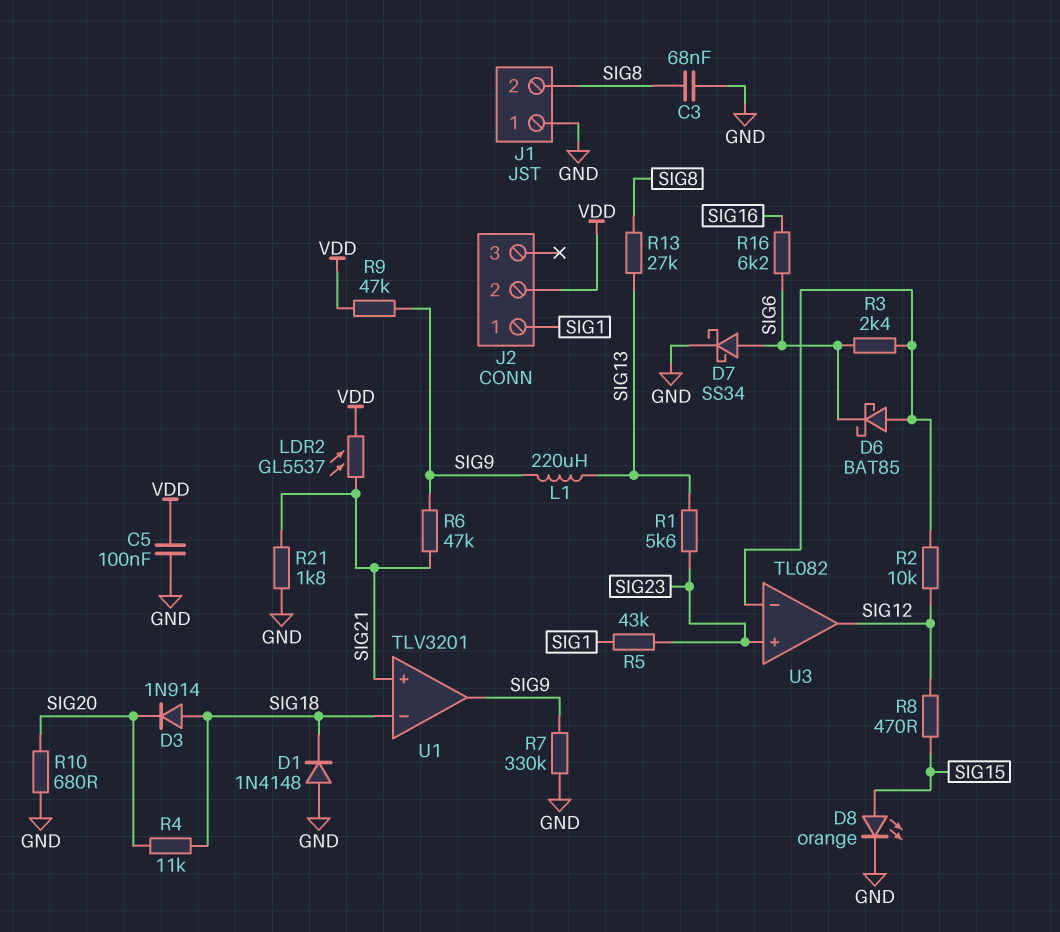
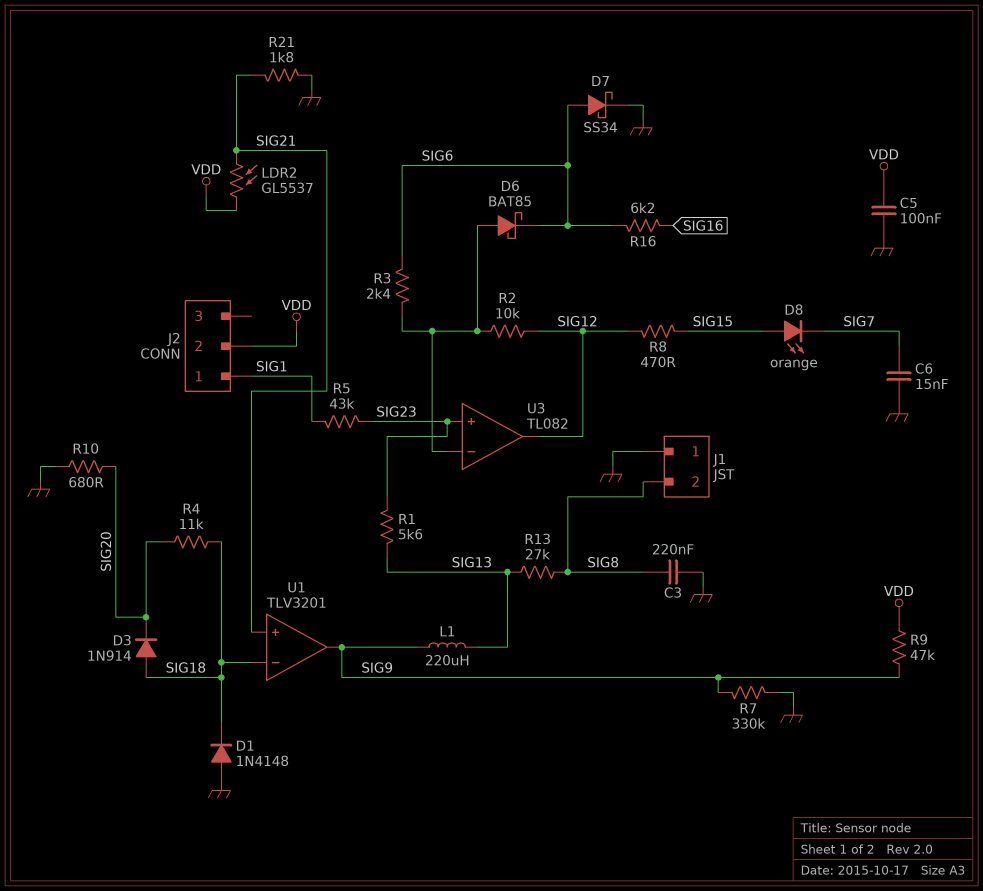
C3: 68nF (GND, SIG8) -> 220nF (GND, SIG8)
C6: none -> 15nF (GND, SIG7)
D8: LED orange (A SIG15, K GND) -> LED orange (A SIG15, K SIG7)
R6: 47k (SIG9, SIG21) -> none

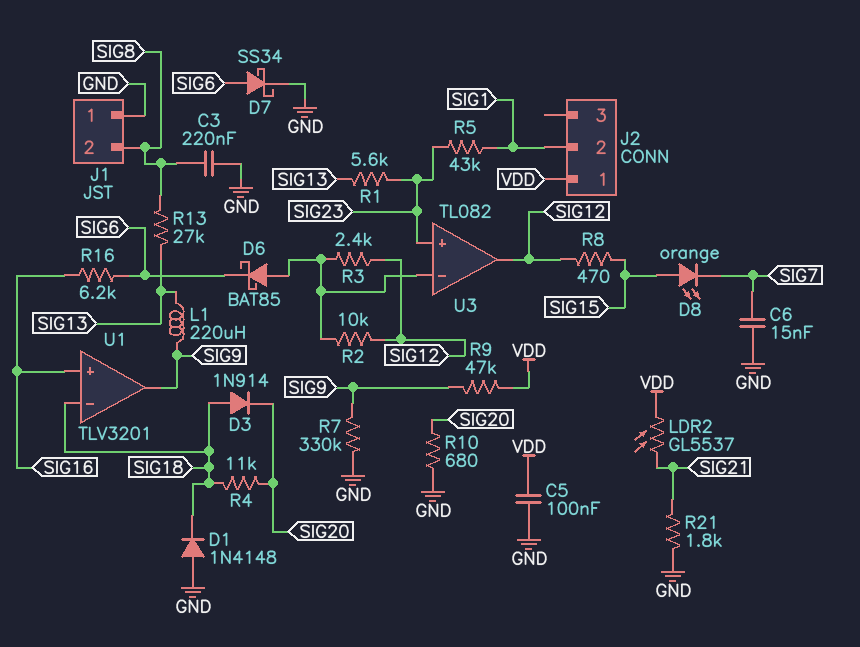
J2 pin 1: SIG1 -> VDD
J2 pin 2: VDD -> SIG1
R3: 2.4k (SIG6, U3/in-) -> 2.4k (SIG12, U3/in-)
U1 pin in+: SIG21 -> SIG16

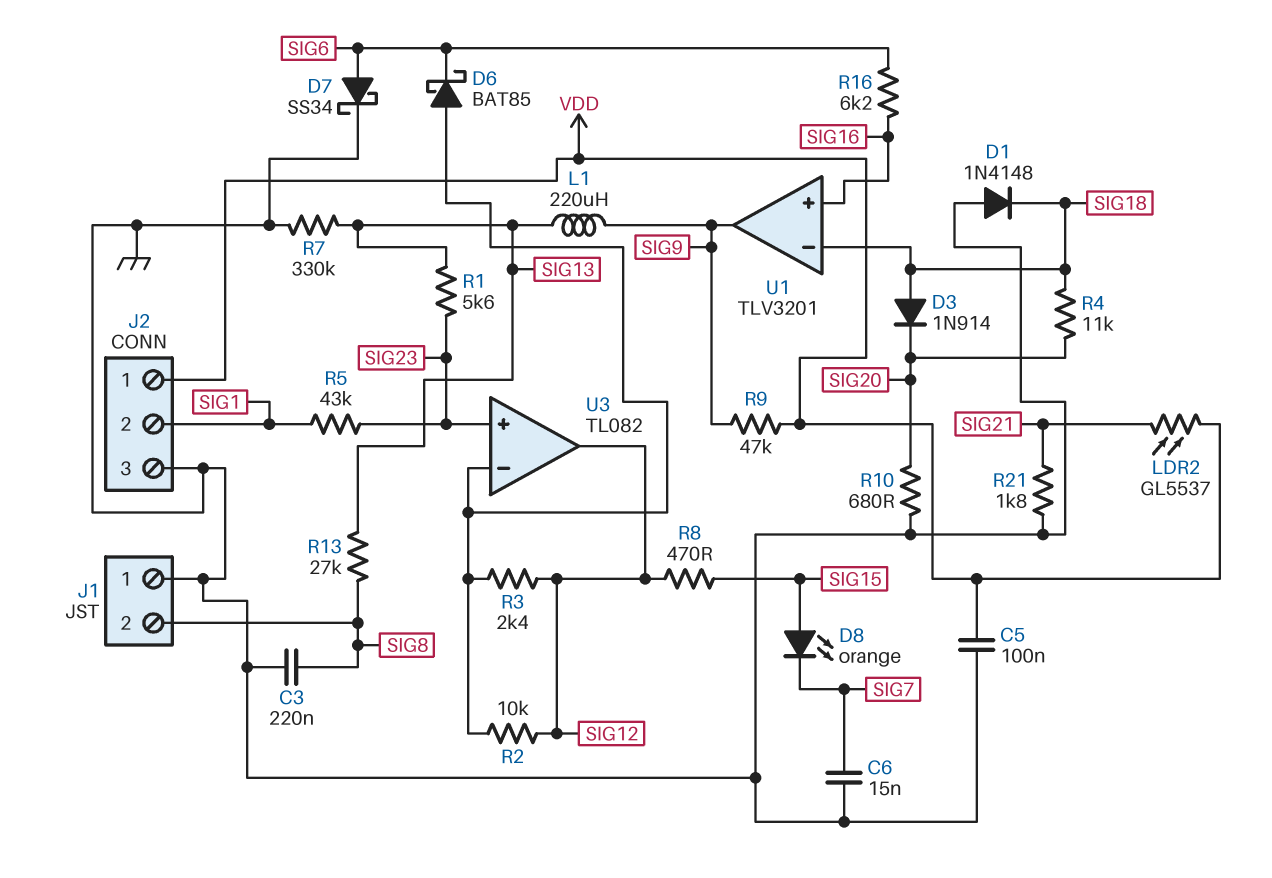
J2 pin 3: none -> GND
R7: 330k (GND, SIG9) -> 330k (GND, SIG13)

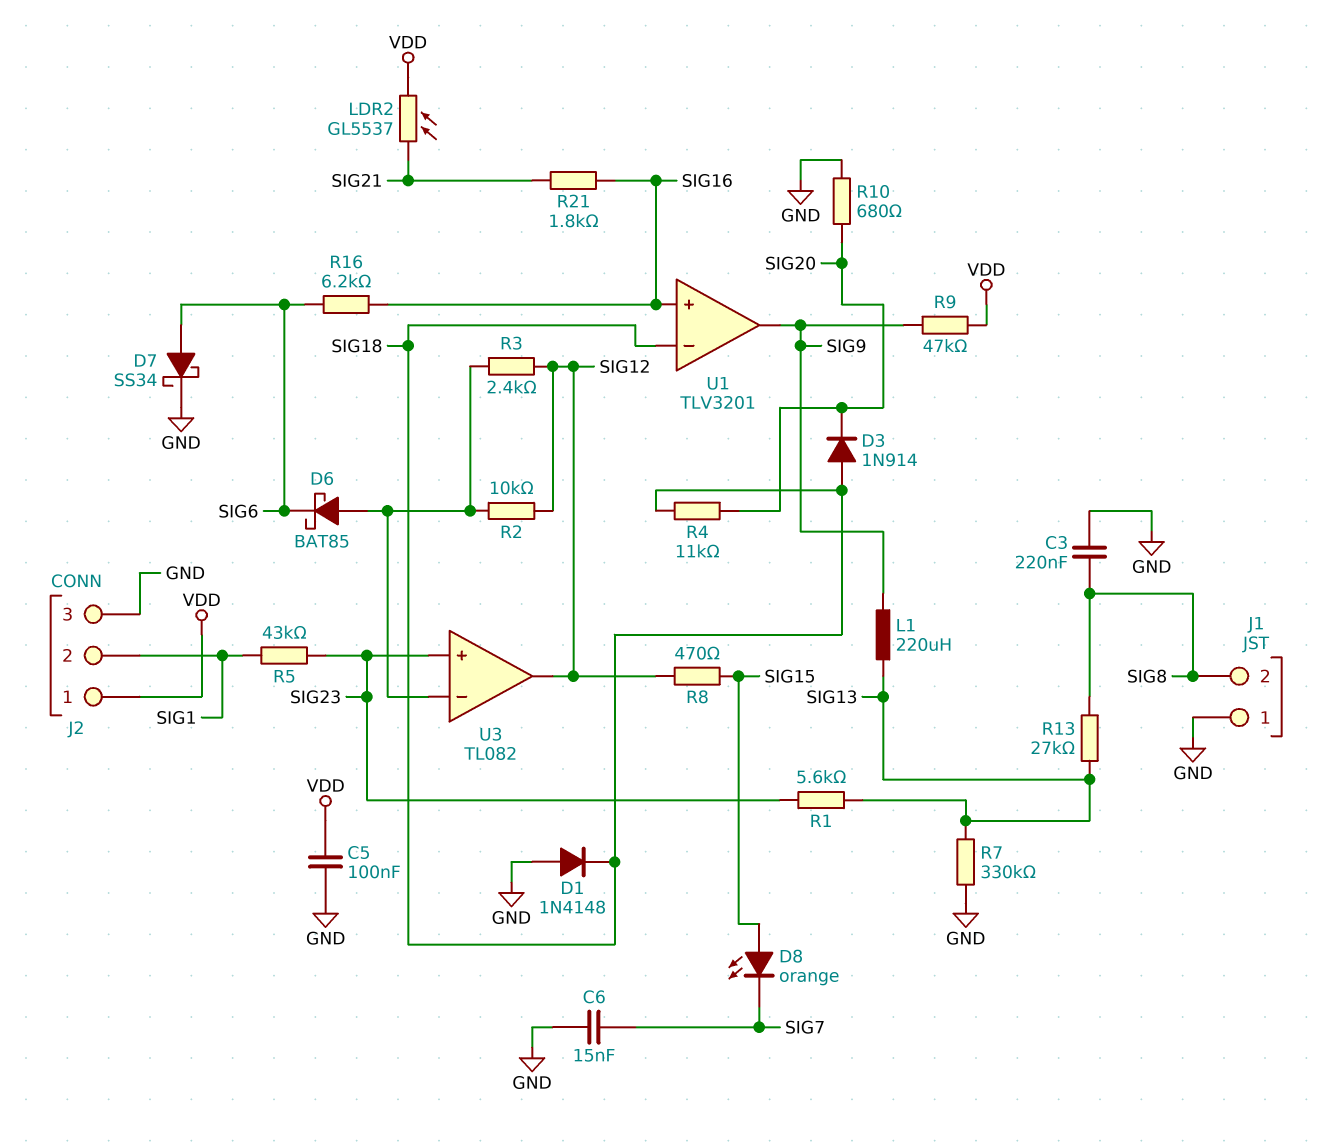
R21: 1.8k (GND, SIG21) -> 1.8k (SIG16, SIG21)

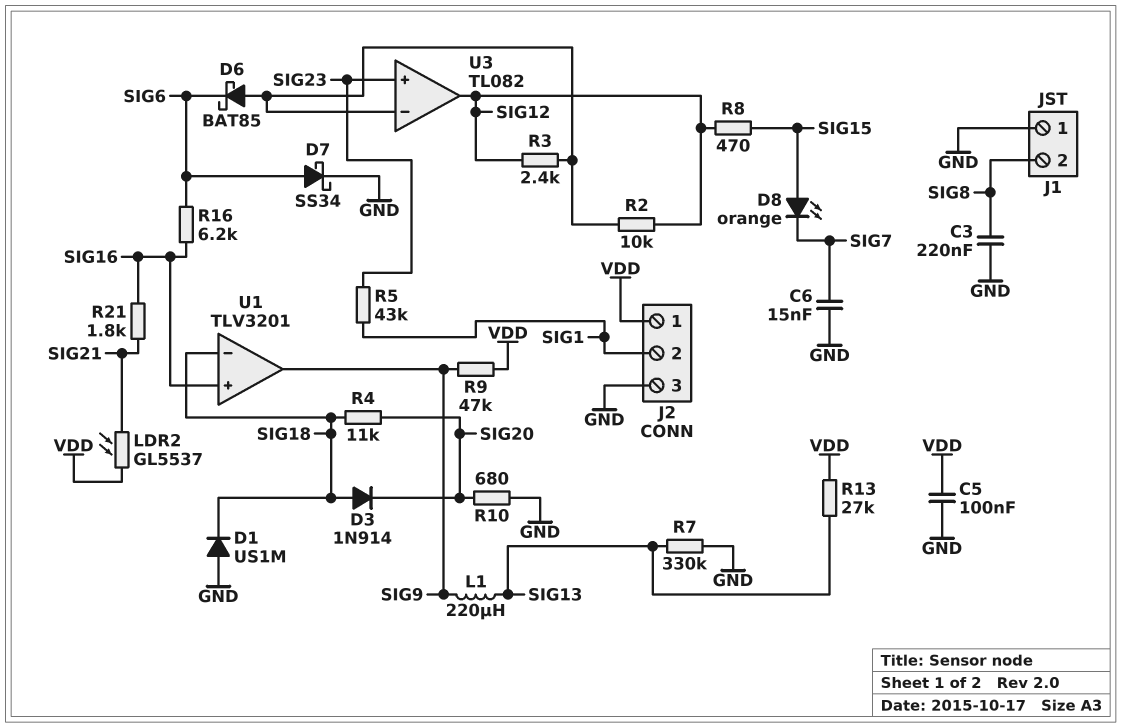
D1: diode 1N4148 (A GND, K SIG18) -> diode US1M (A GND, K SIG18)
R1: 5.6k (SIG13, SIG23) -> none
R13: 27k (SIG8, SIG13) -> 27k (SIG13, VDD)

